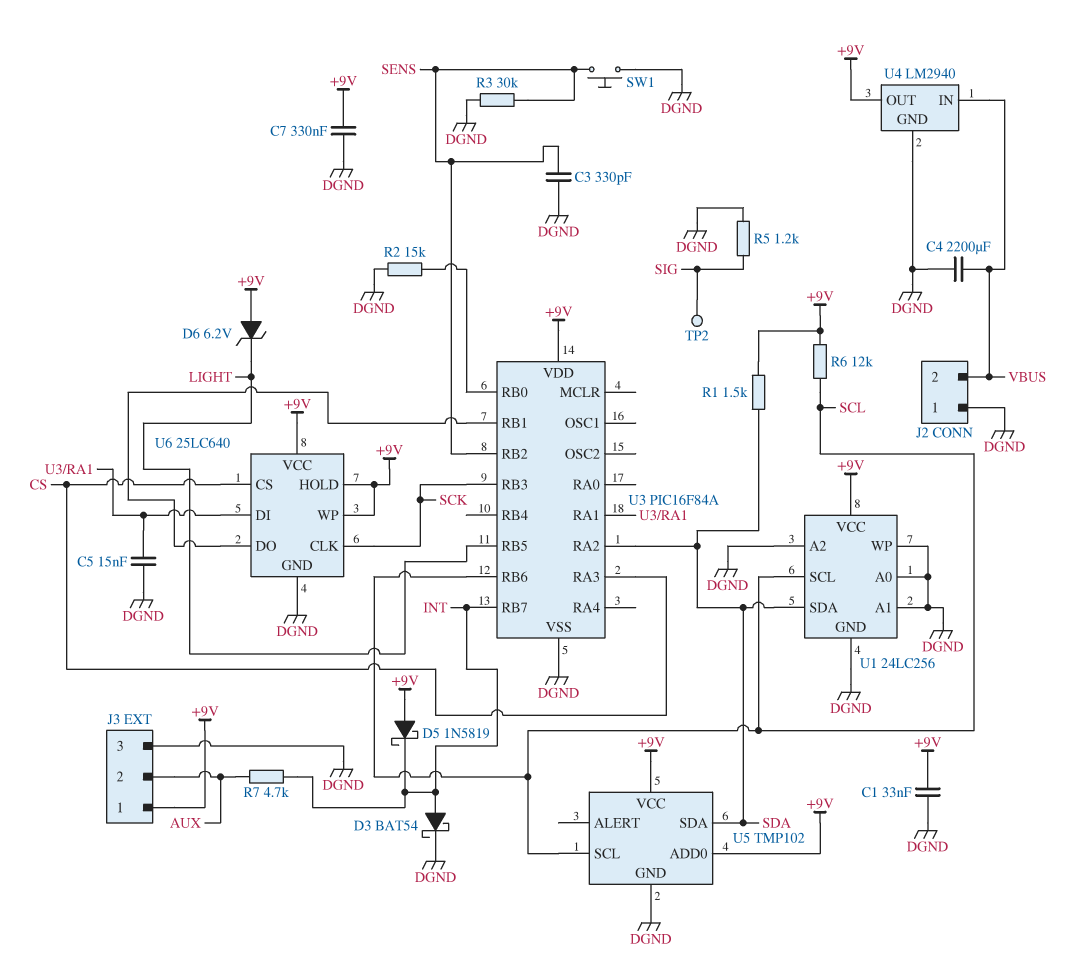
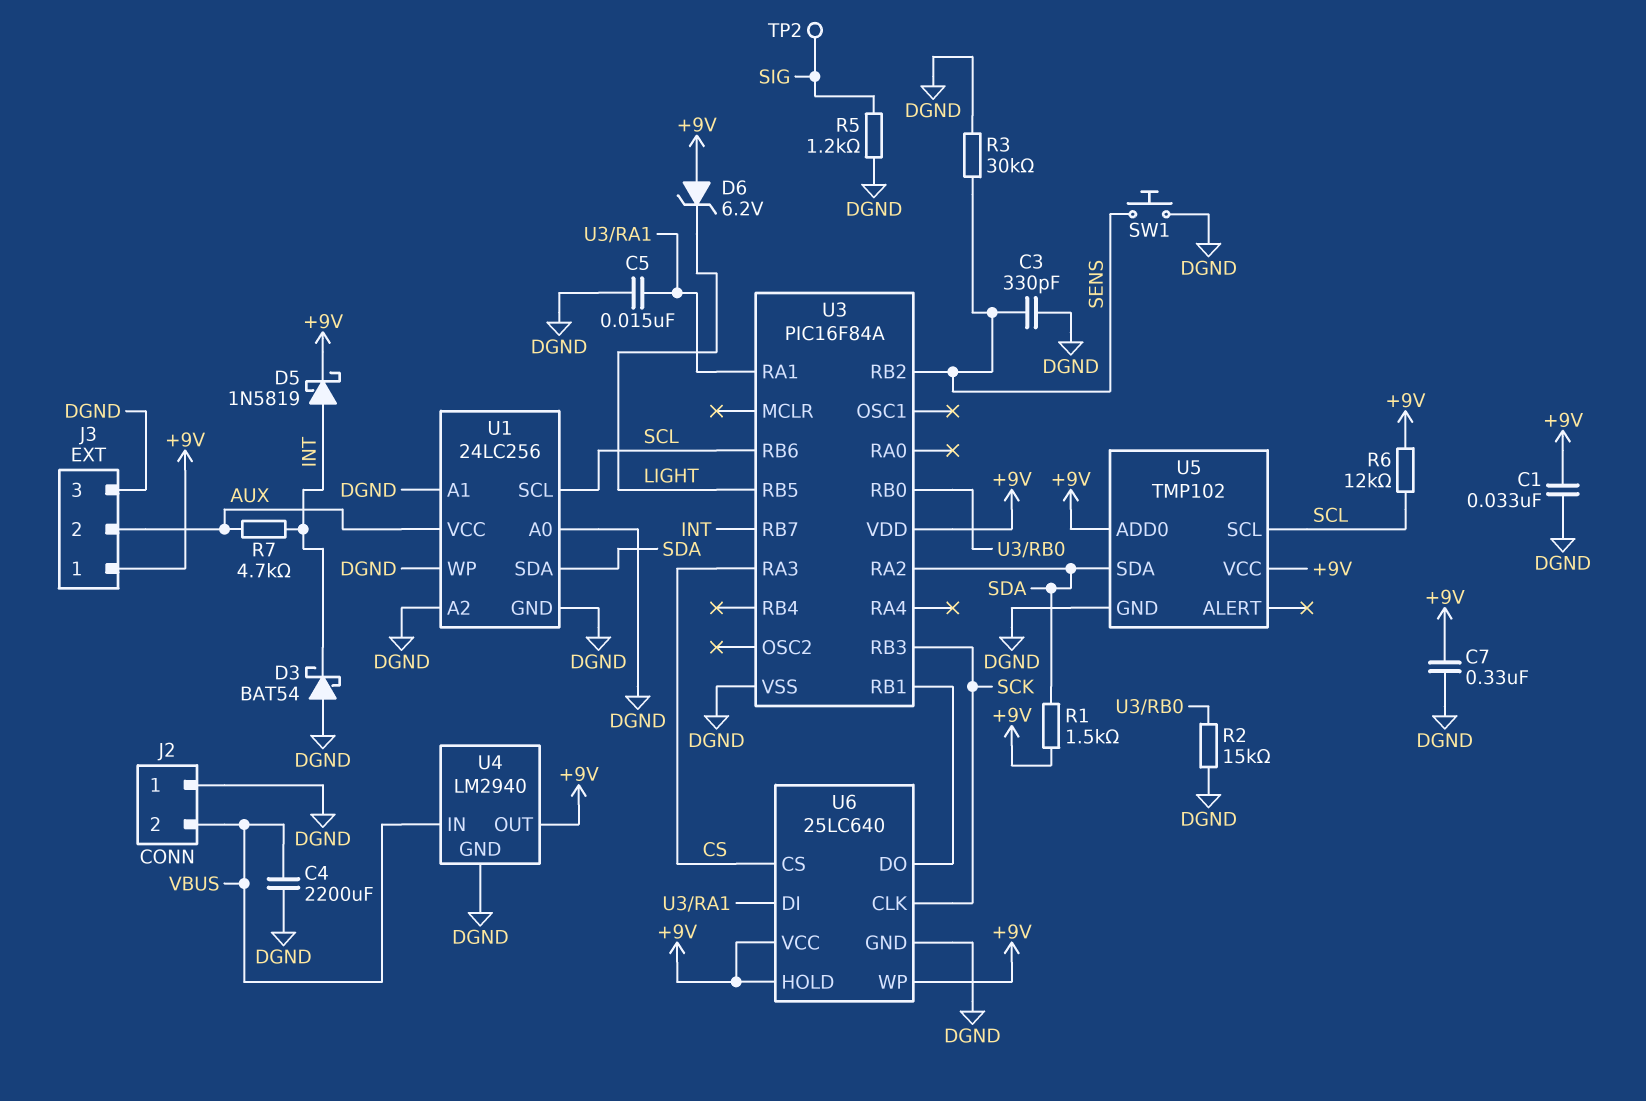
D3: schottky BAT54 (A INT, K DGND) -> schottky BAT54 (A DGND, K INT)
D5: schottky 1N5819 (A +9V, K INT) -> schottky 1N5819 (A INT, K +9V)
U1 pin VCC: +9V -> AUX

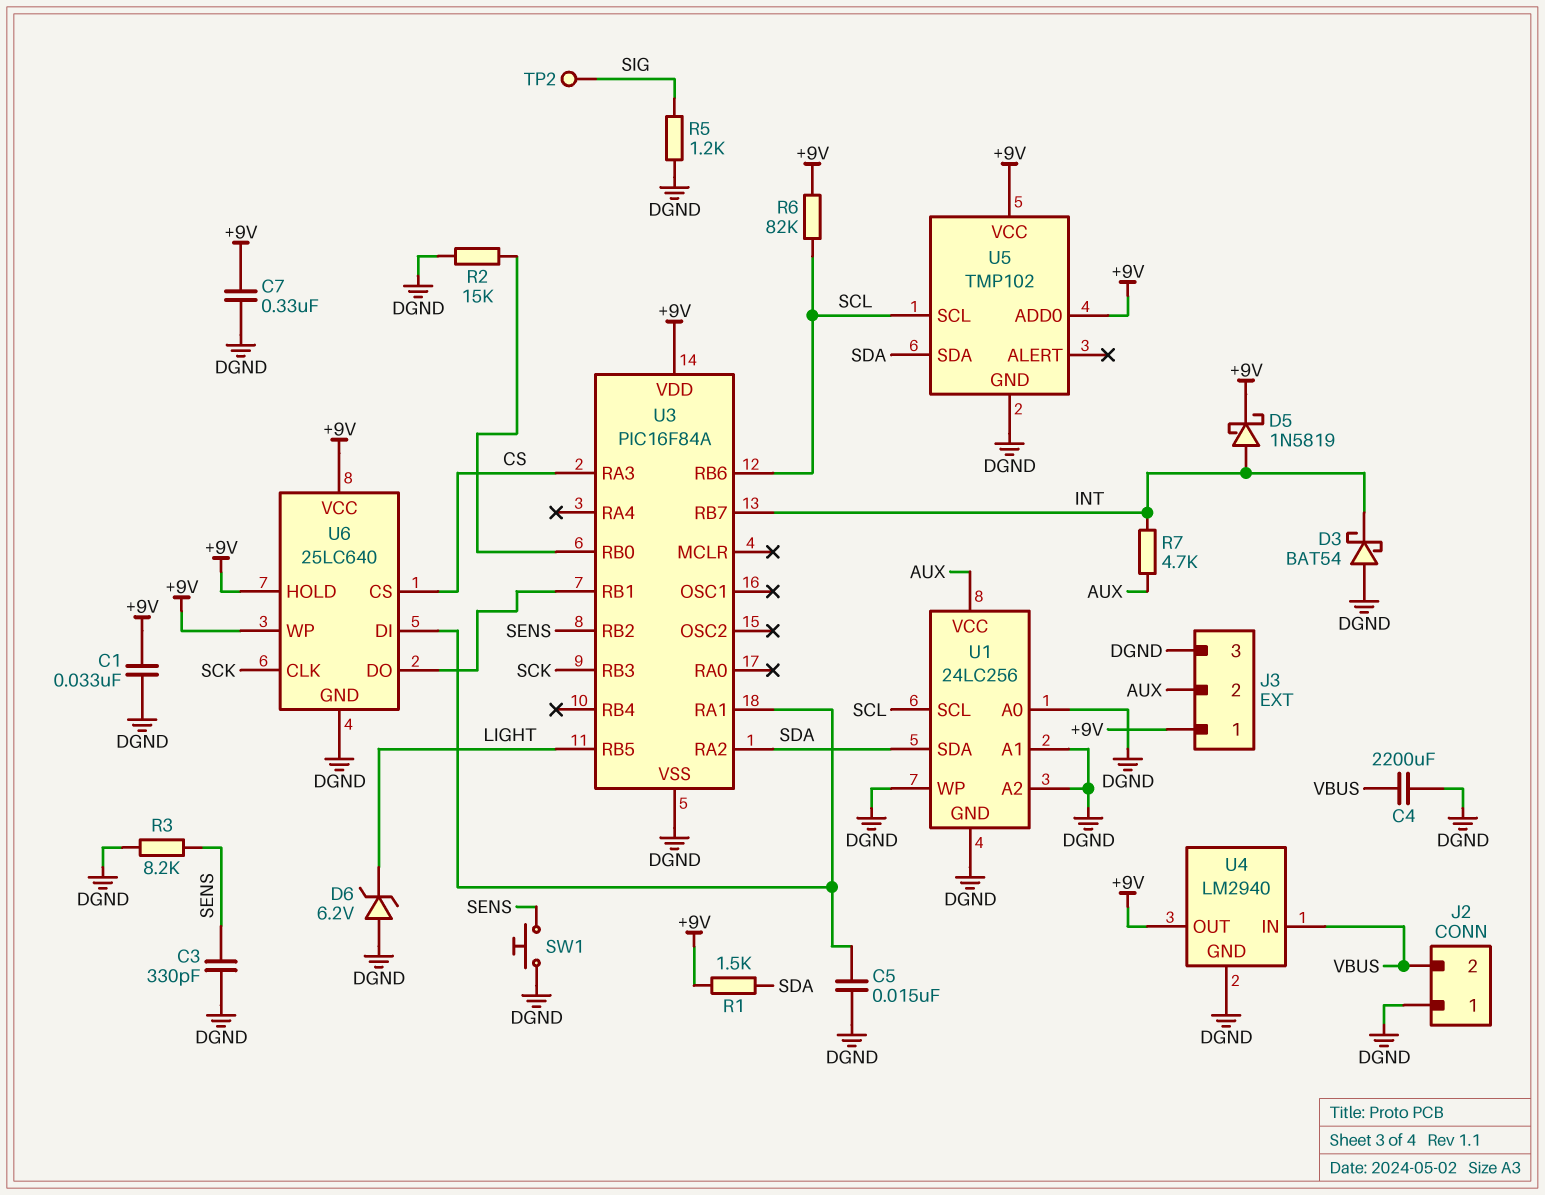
D6: zener 6.2V (A +9V, K LIGHT) -> zener 6.2V (A DGND, K LIGHT)
R3: 30k (DGND, SENS) -> 8.2k (DGND, SENS)
R6: 12k (+9V, SCL) -> 82k (+9V, SCL)

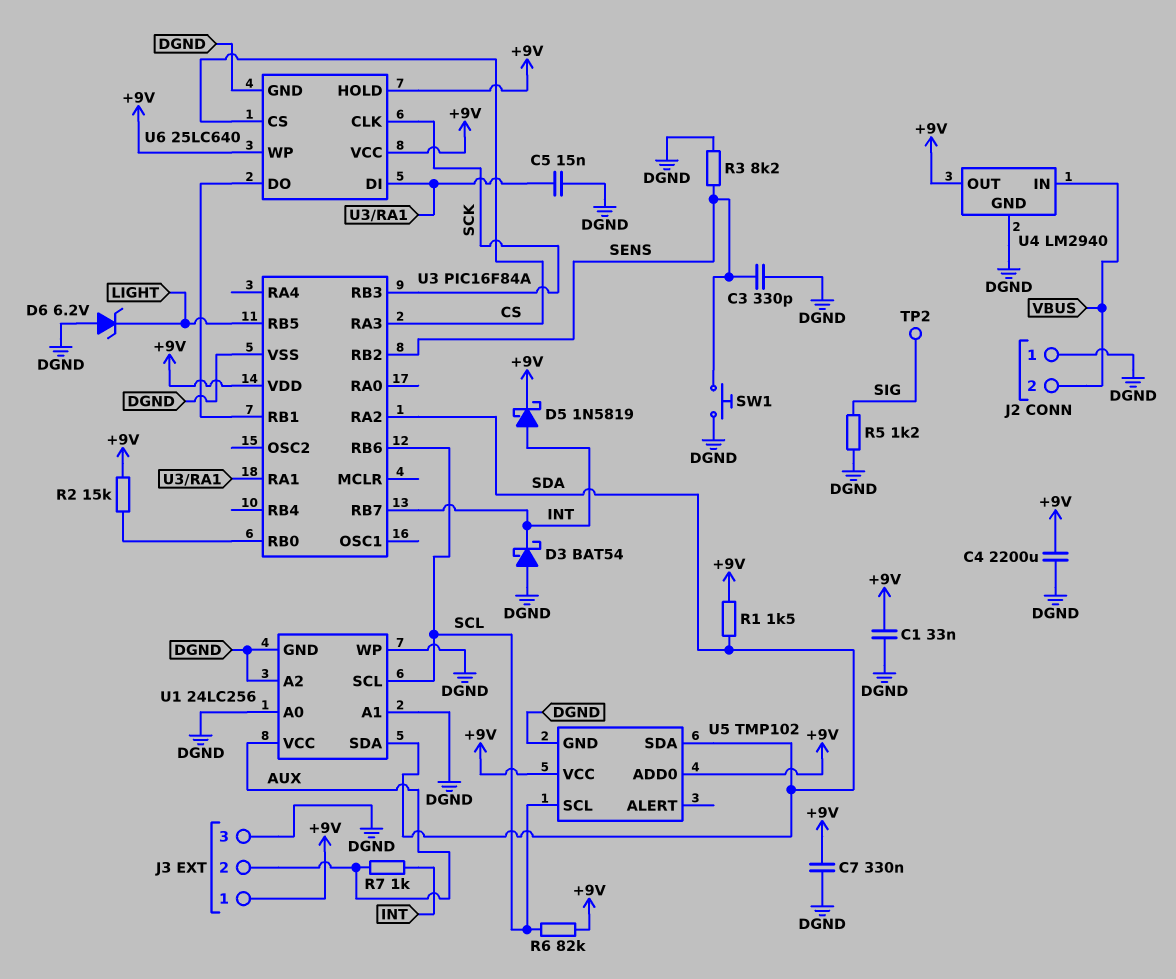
C4: 2200uF (DGND, VBUS) -> 2200uF (+9V, DGND)
R2: 15k (DGND, U3/RB0) -> 15k (+9V, U3/RB0)
R7: 4.7k (AUX, INT) -> 1k (AUX, INT)

